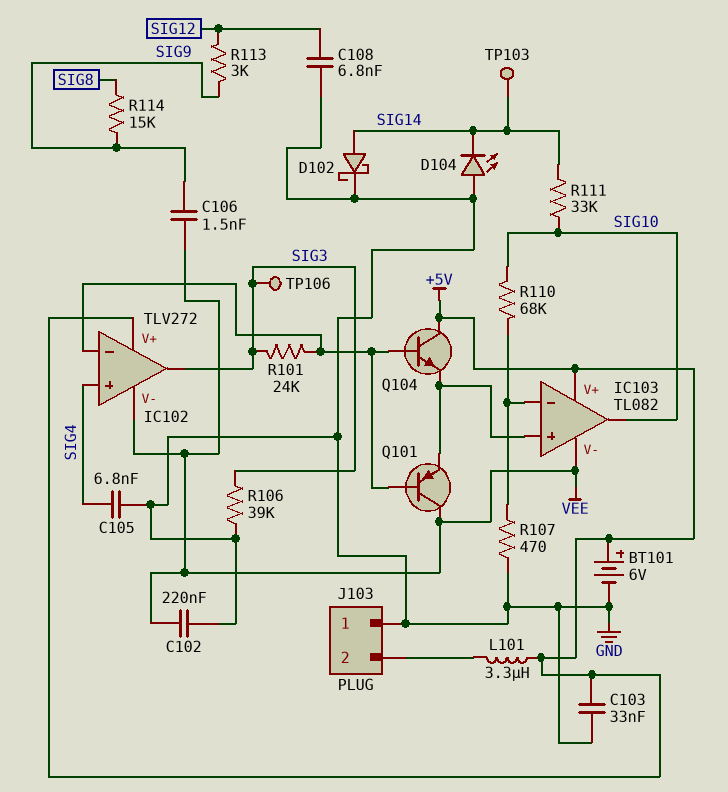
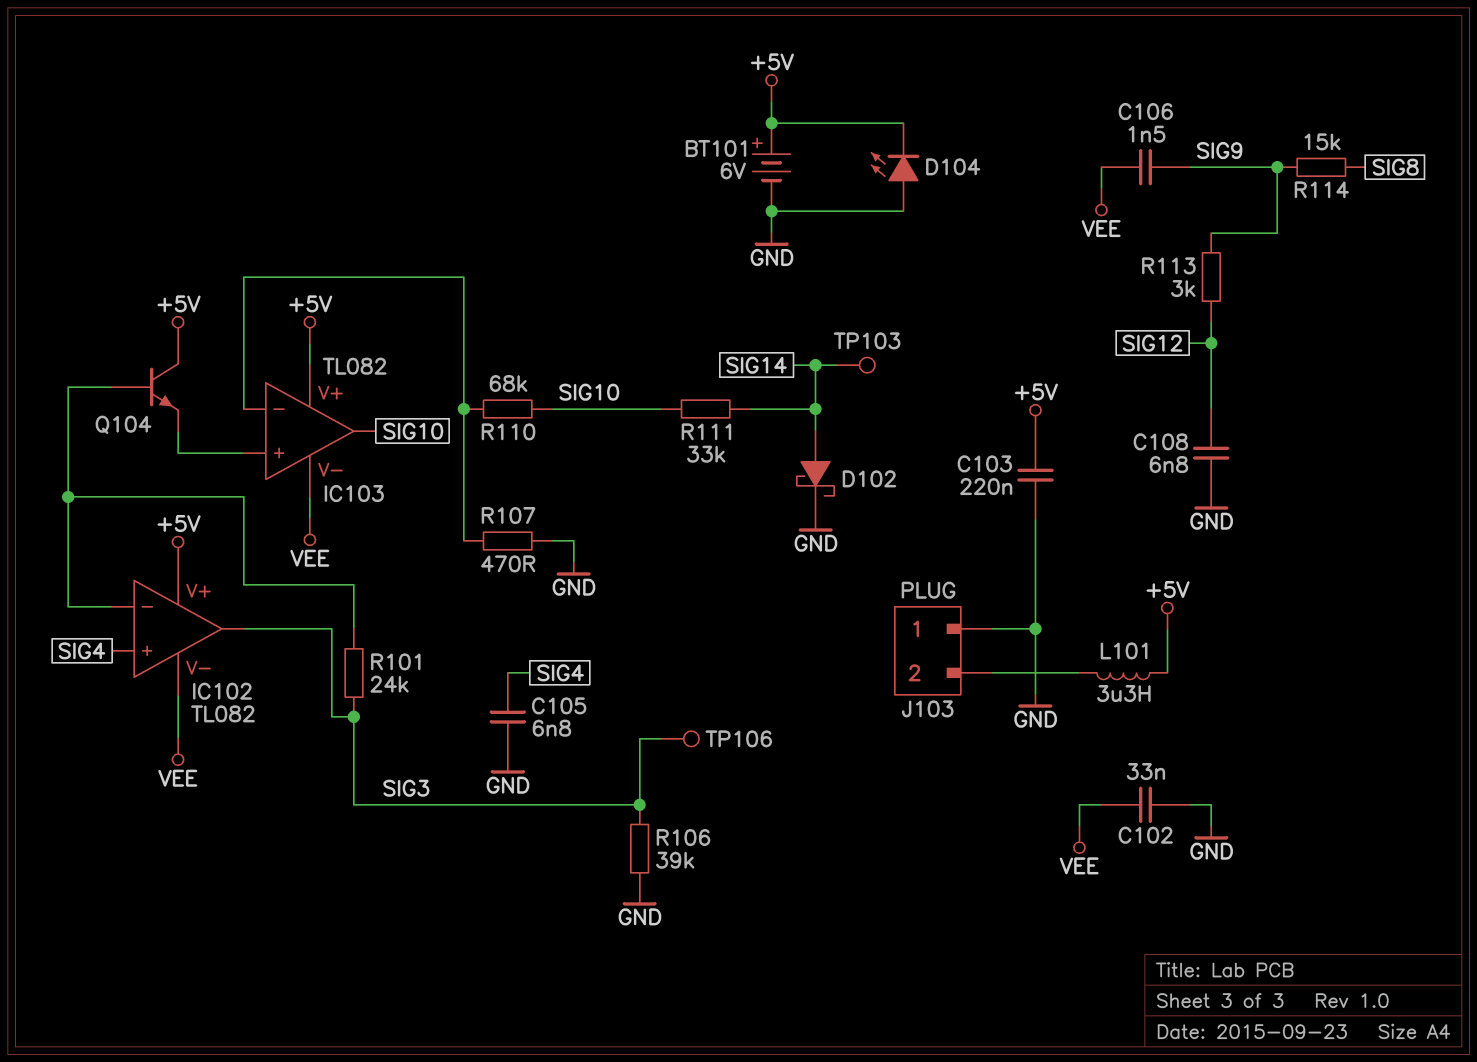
C102: 220nF (GND, VEE) -> 33nF (GND, VEE)
C103: 33nF (+5V, GND) -> 220nF (+5V, GND)
D104: LED (A GND, K SIG14) -> LED (A GND, K +5V)
IC102: TLV272 -> TL082
Q101: PNP (B IC102/in-, C VEE, E IC103/in+) -> none

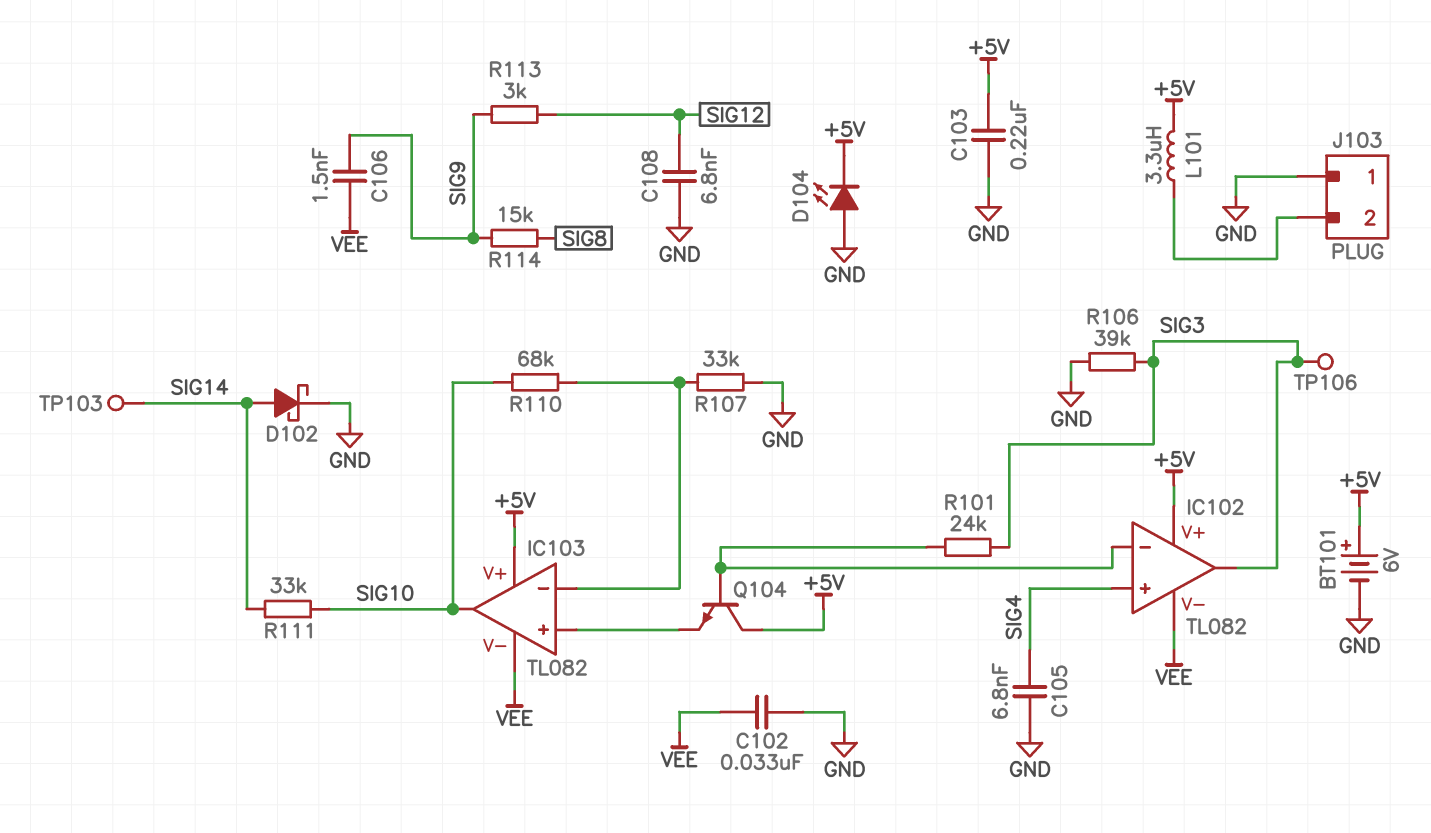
R107: 470 (GND, IC103/in-) -> 33k (GND, IC103/in-)

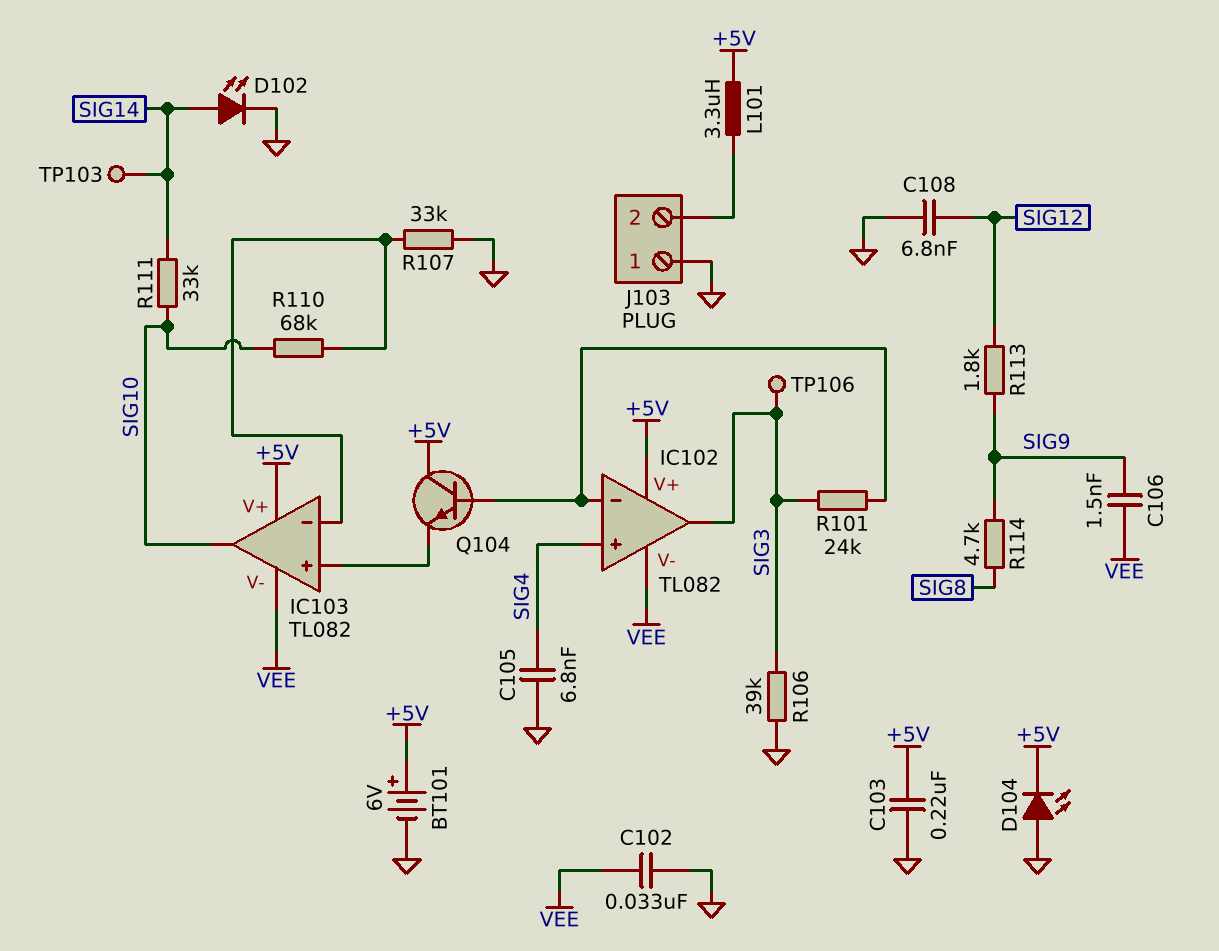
D102: schottky (A SIG14, K GND) -> LED (A SIG14, K GND)
R113: 3k (SIG9, SIG12) -> 1.8k (SIG9, SIG12)
R114: 15k (SIG8, SIG9) -> 4.7k (SIG8, SIG9)

